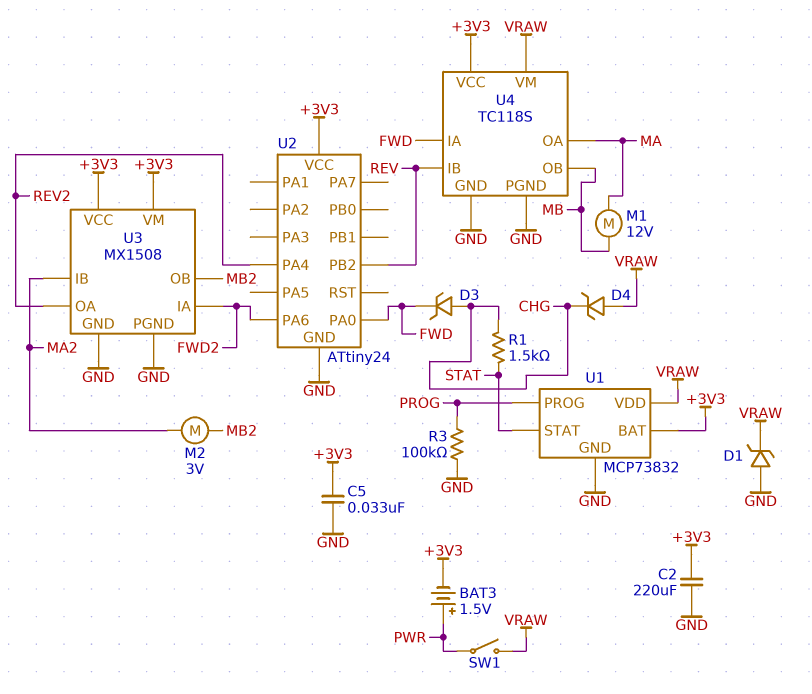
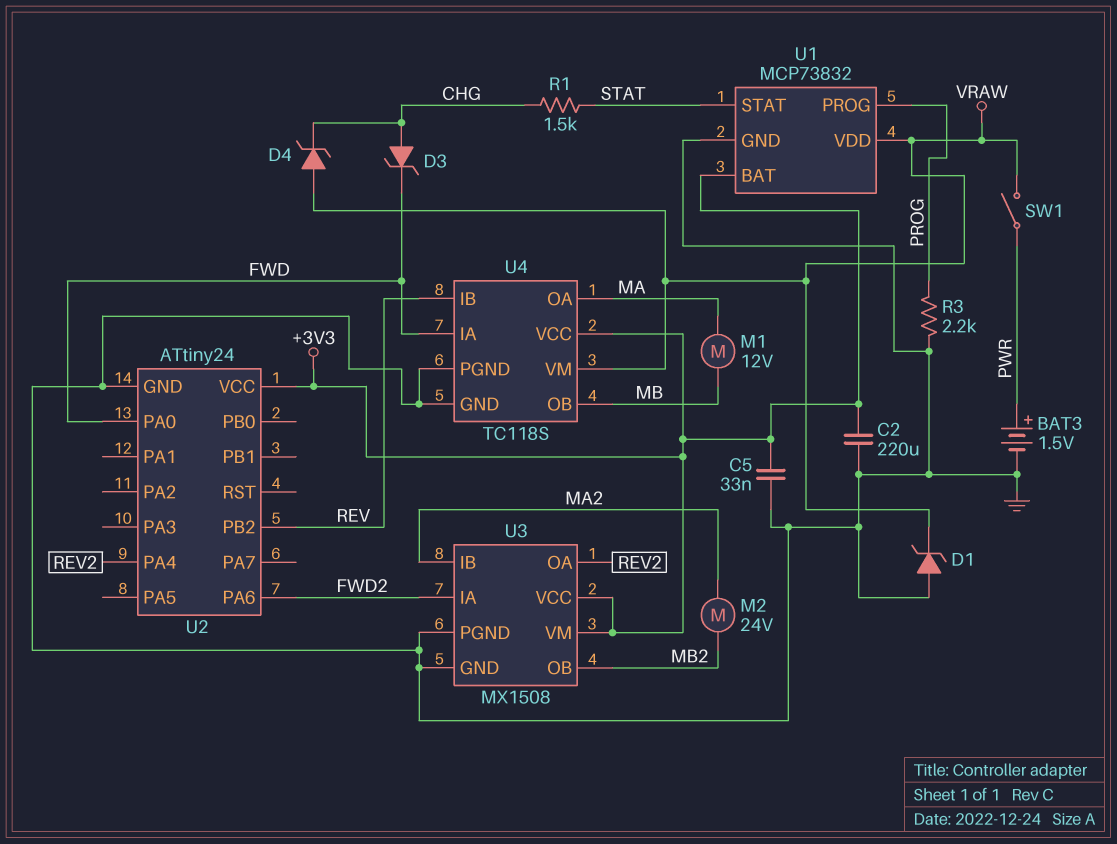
BAT3: 1.5V (plus PWR, minus +3V3) -> 1.5V (plus PWR, minus GND)
M2: motor 3V (MA2, MB2) -> motor 24V (MA2, MB2)
R3: 100k (GND, PROG) -> 2.2k (GND, PROG)

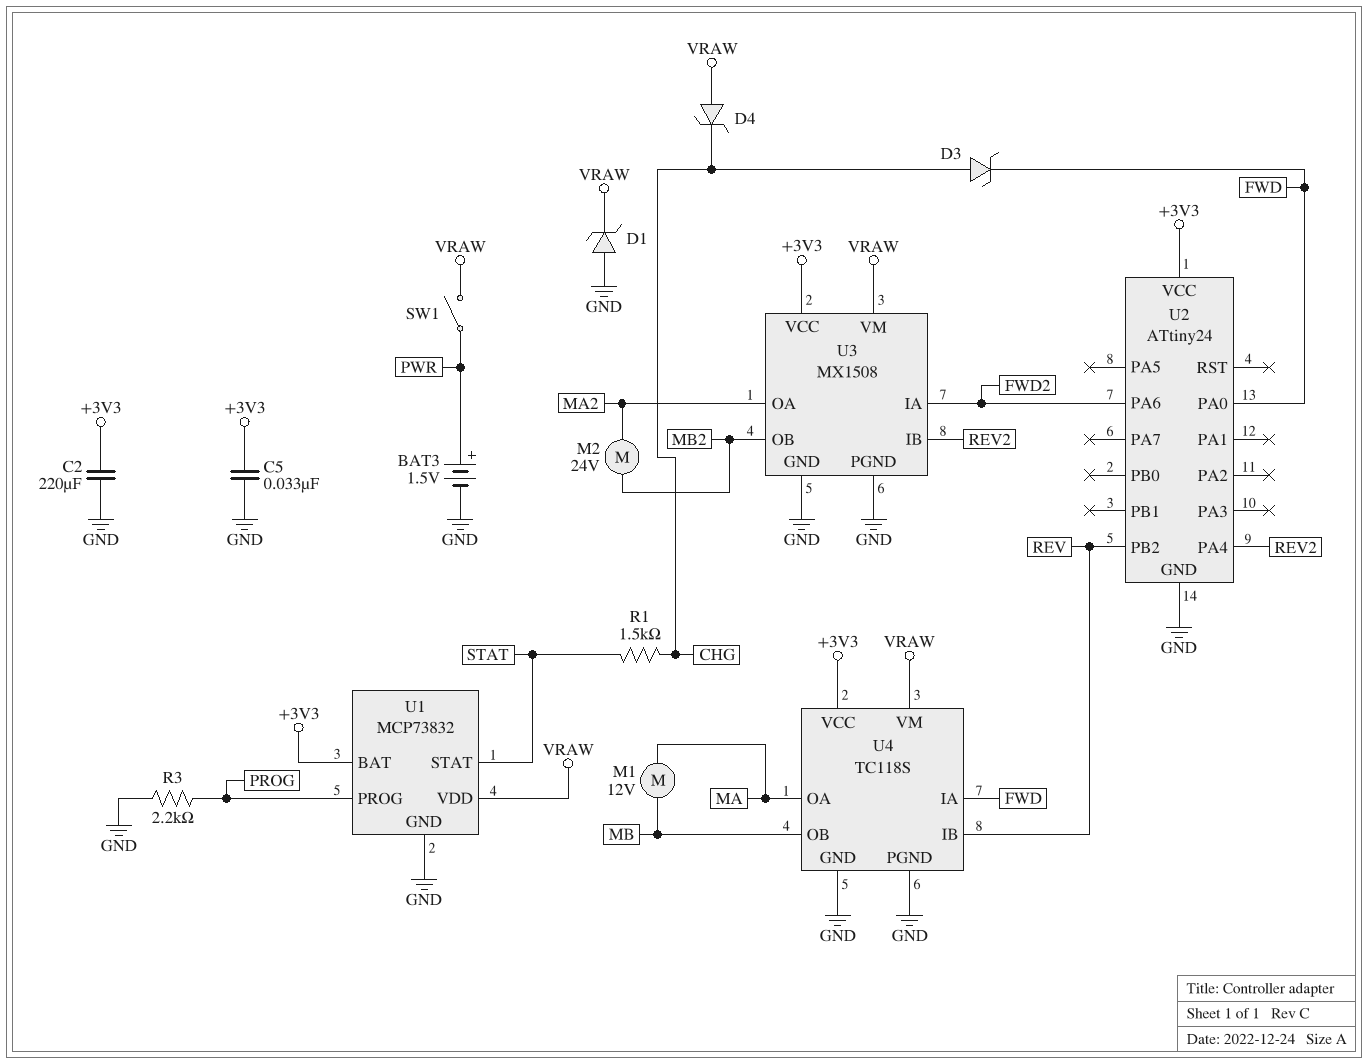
U3 pin IB: MA2 -> REV2
U3 pin OA: REV2 -> MA2
U3 pin VM: +3V3 -> VRAW

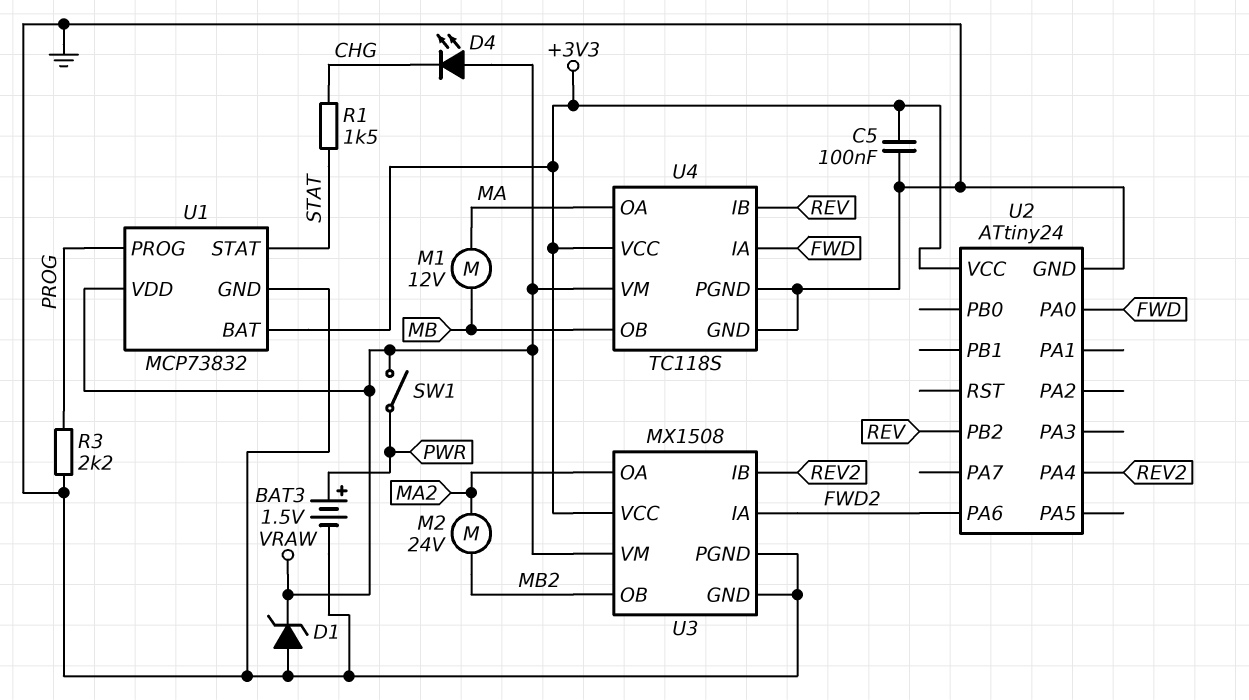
C2: 220uF (+3V3, GND) -> none
C5: 33nF (+3V3, GND) -> 100nF (+3V3, GND)
D3: zener (A CHG, K FWD) -> none
D4: zener (A VRAW, K CHG) -> LED (A VRAW, K CHG)

